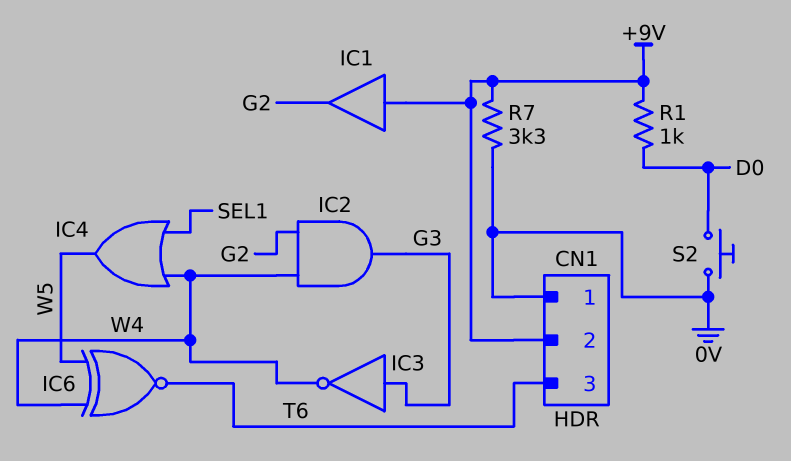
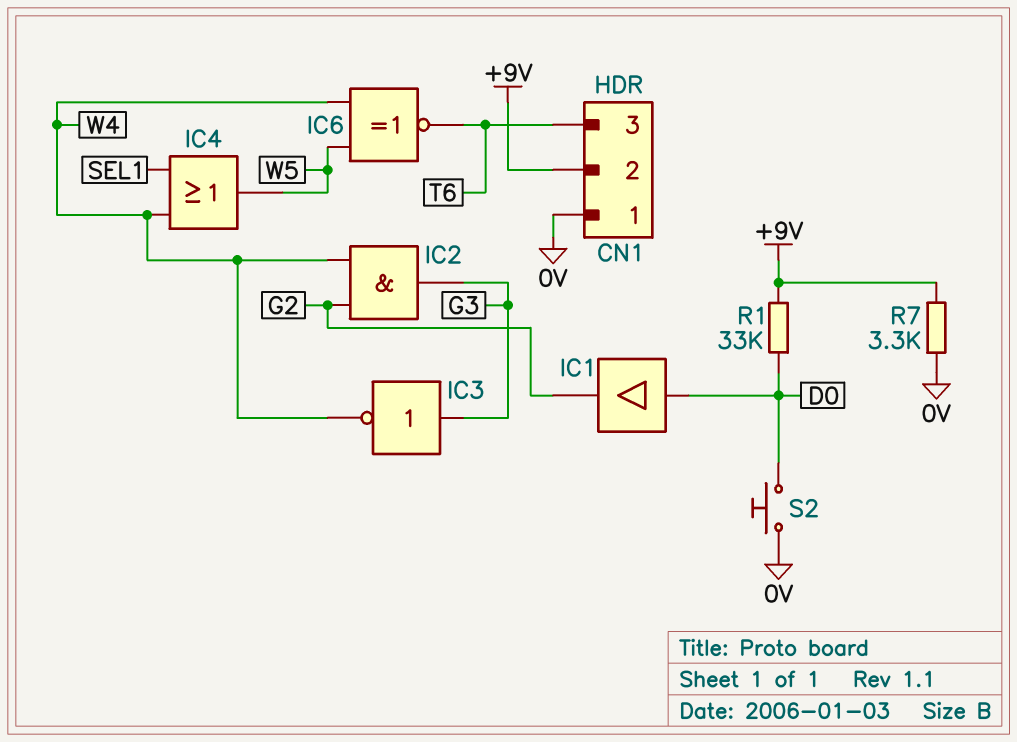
IC1: buffer (in +9V, out G2) -> buffer (in D0, out G2)
R1: 1k (+9V, D0) -> 33k (+9V, D0)

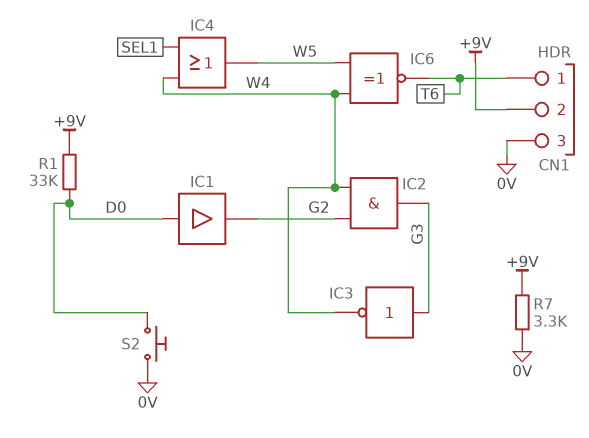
CN1 pin 1: 0V -> T6
CN1 pin 3: T6 -> 0V

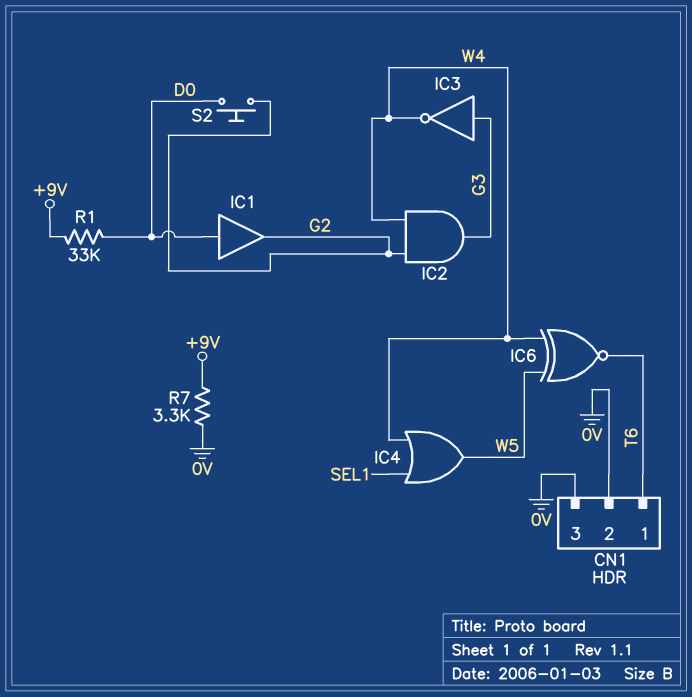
CN1 pin 2: +9V -> 0V
S2: button (0V, D0) -> button (D0, G2)

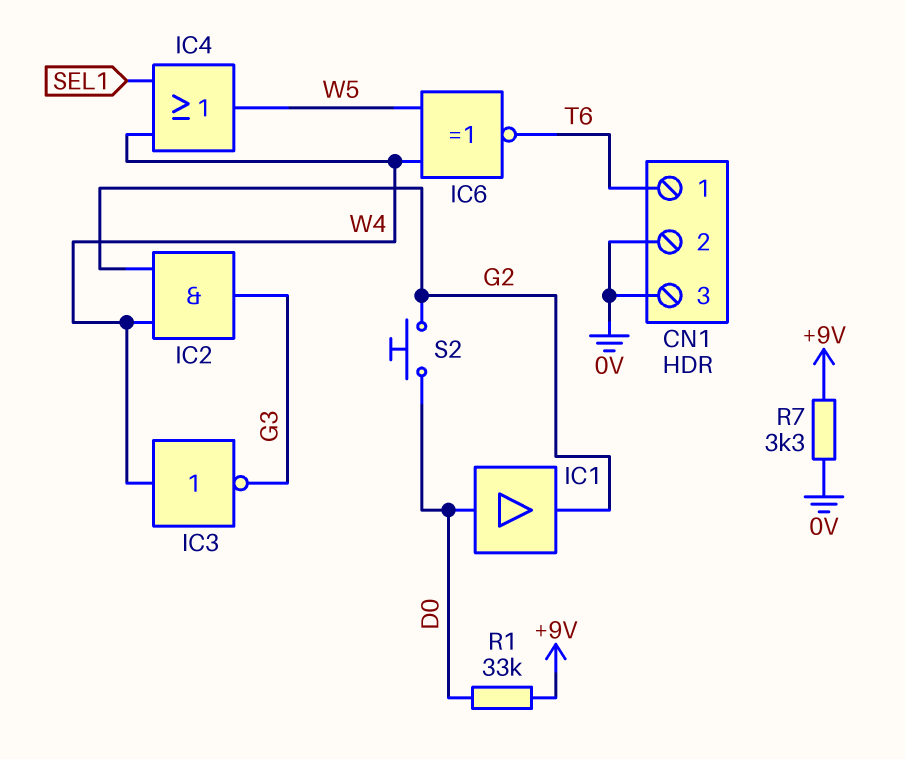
IC3: NOT (in G3, out W4) -> NOT (in W4, out G3)

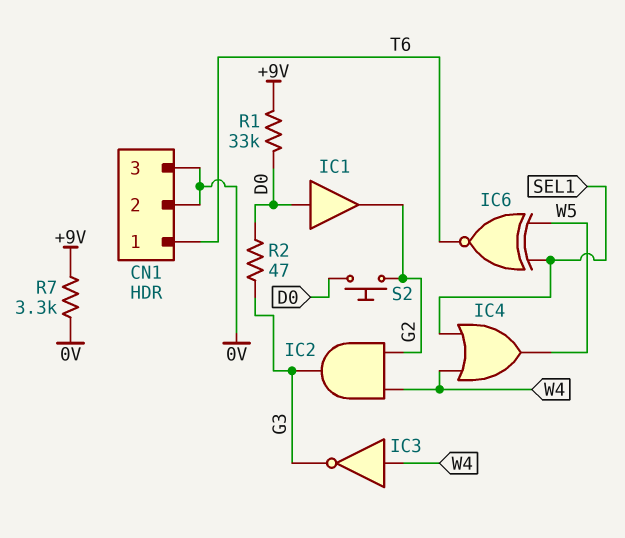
IC6: XNOR (in W4, in W5, out T6) -> XNOR (in SEL1, in W5, out T6)
R2: none -> 47 (D0, G3)

